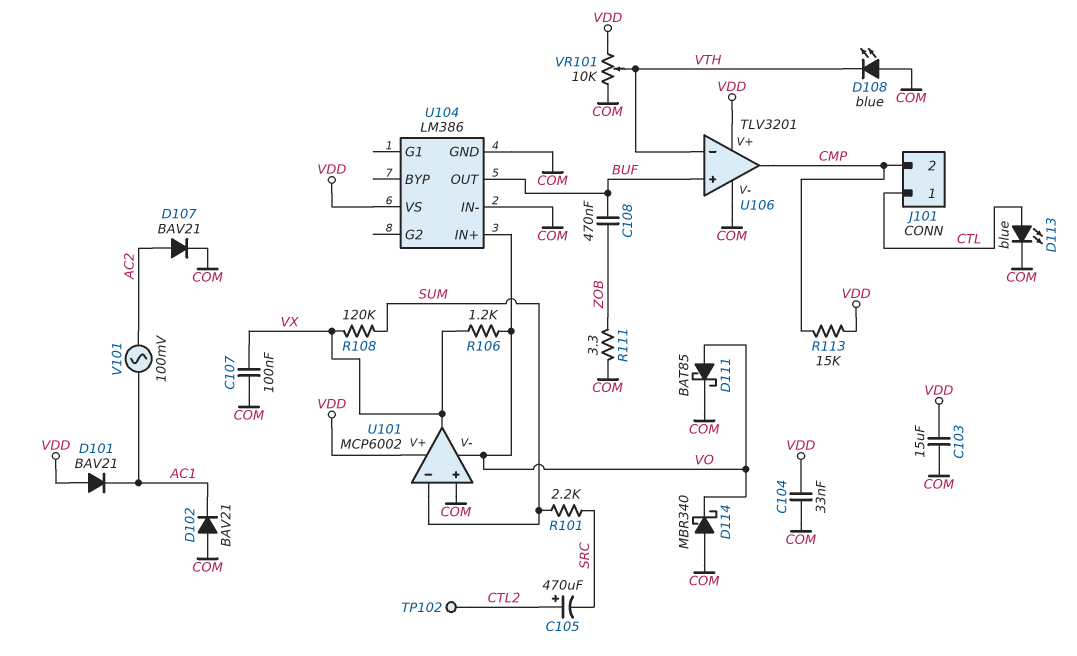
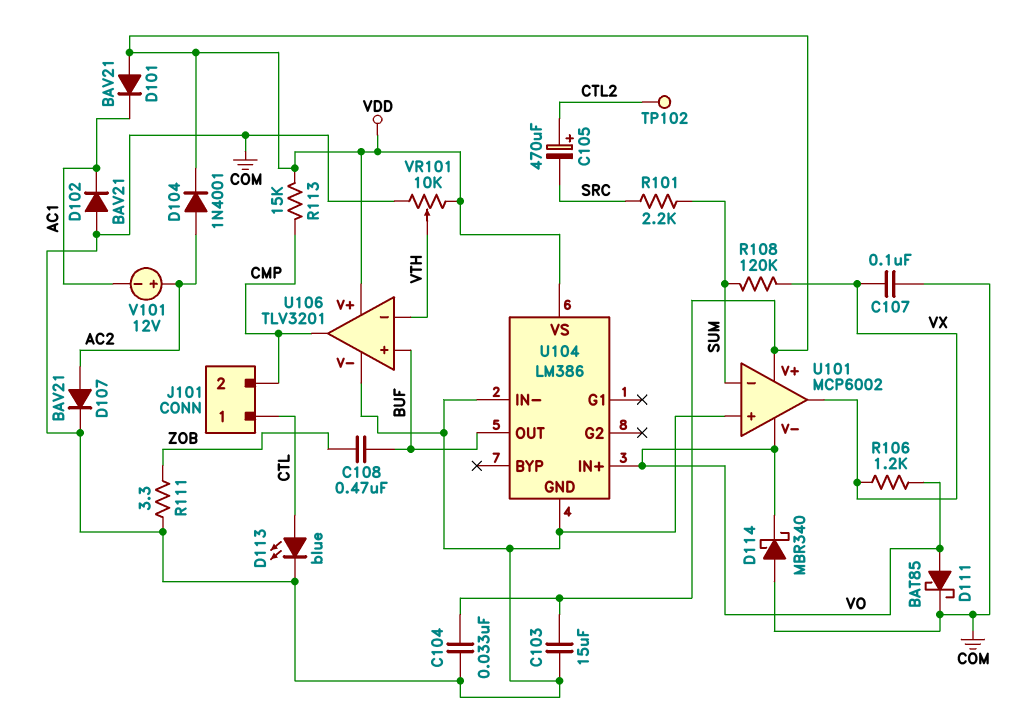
D104: none -> diode 1N4001 (A AC2, K VDD)
D108: LED blue (A COM, K VTH) -> none
V101: AC 100mV (AC1, AC2) -> 12V (plus AC2, minus AC1)

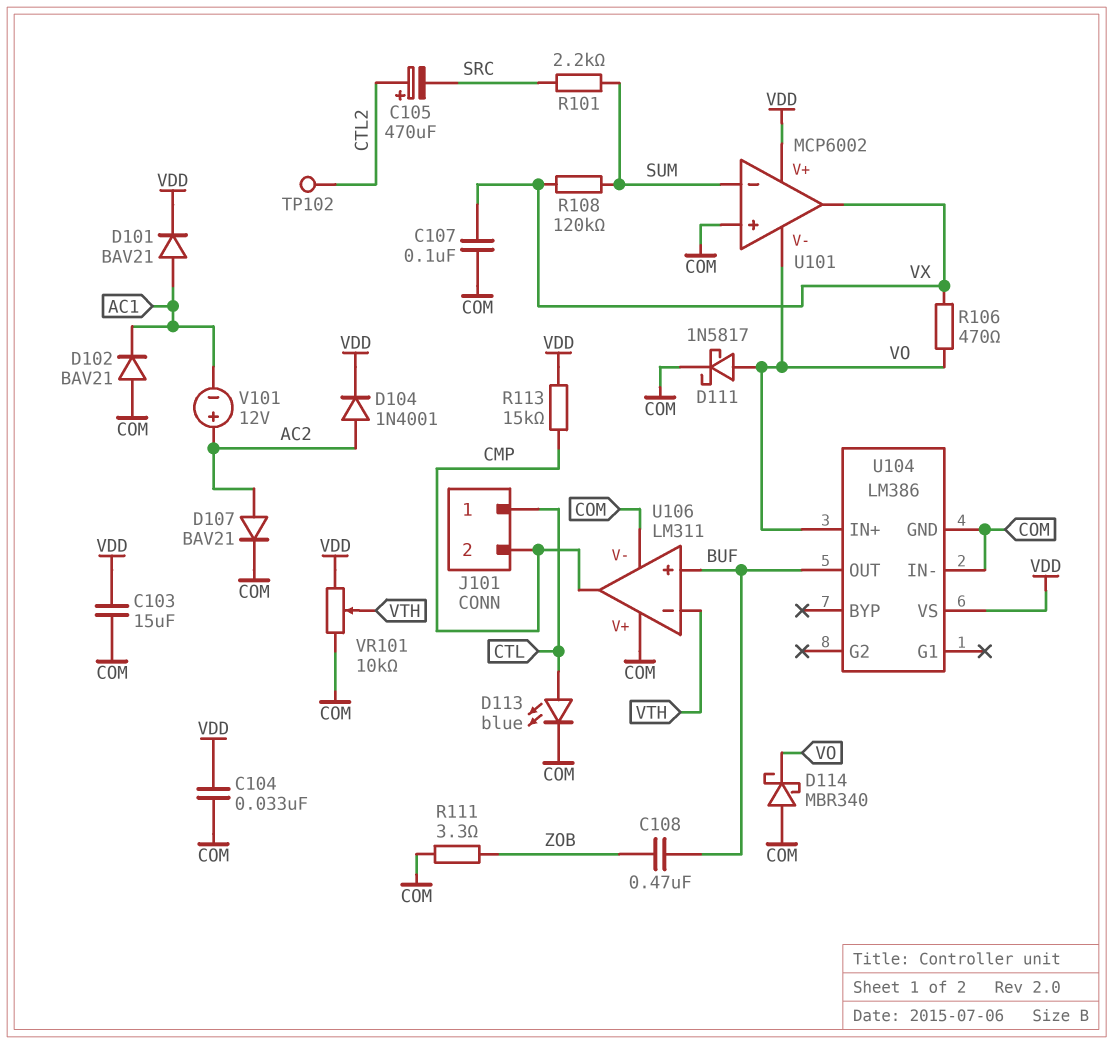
D101: diode BAV21 (A VDD, K AC1) -> diode BAV21 (A AC1, K VDD)
D111: schottky BAT85 (A VO, K COM) -> schottky 1N5817 (A VO, K COM)
R106: 1.2k (VO, VX) -> 470 (VO, VX)
U106: TLV3201 -> LM311
U106 pin V+: VDD -> COM

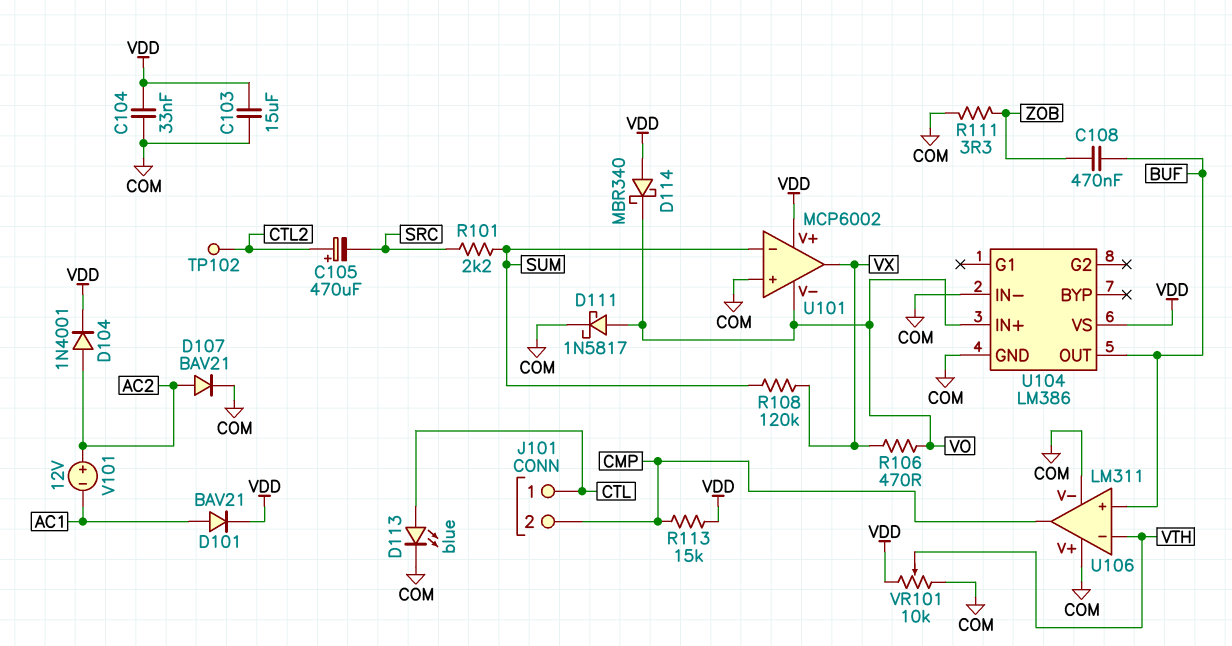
C107: 100nF (COM, VX) -> none
D102: diode BAV21 (A COM, K AC1) -> none
D114: schottky MBR340 (A COM, K VO) -> schottky MBR340 (A VDD, K VO)

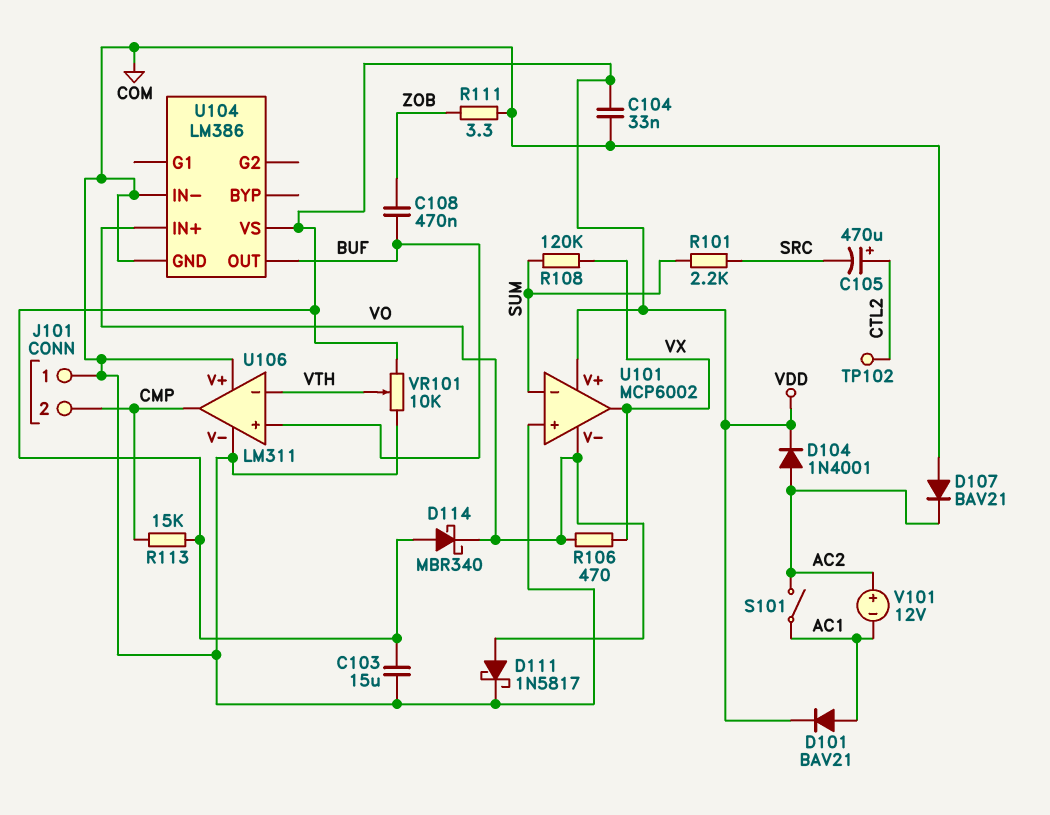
D107: diode BAV21 (A AC2, K COM) -> diode BAV21 (A COM, K AC2)
D113: LED blue (A CTL, K COM) -> none
J101 pin 1: CTL -> COM
S101: none -> switch (AC1, AC2)

